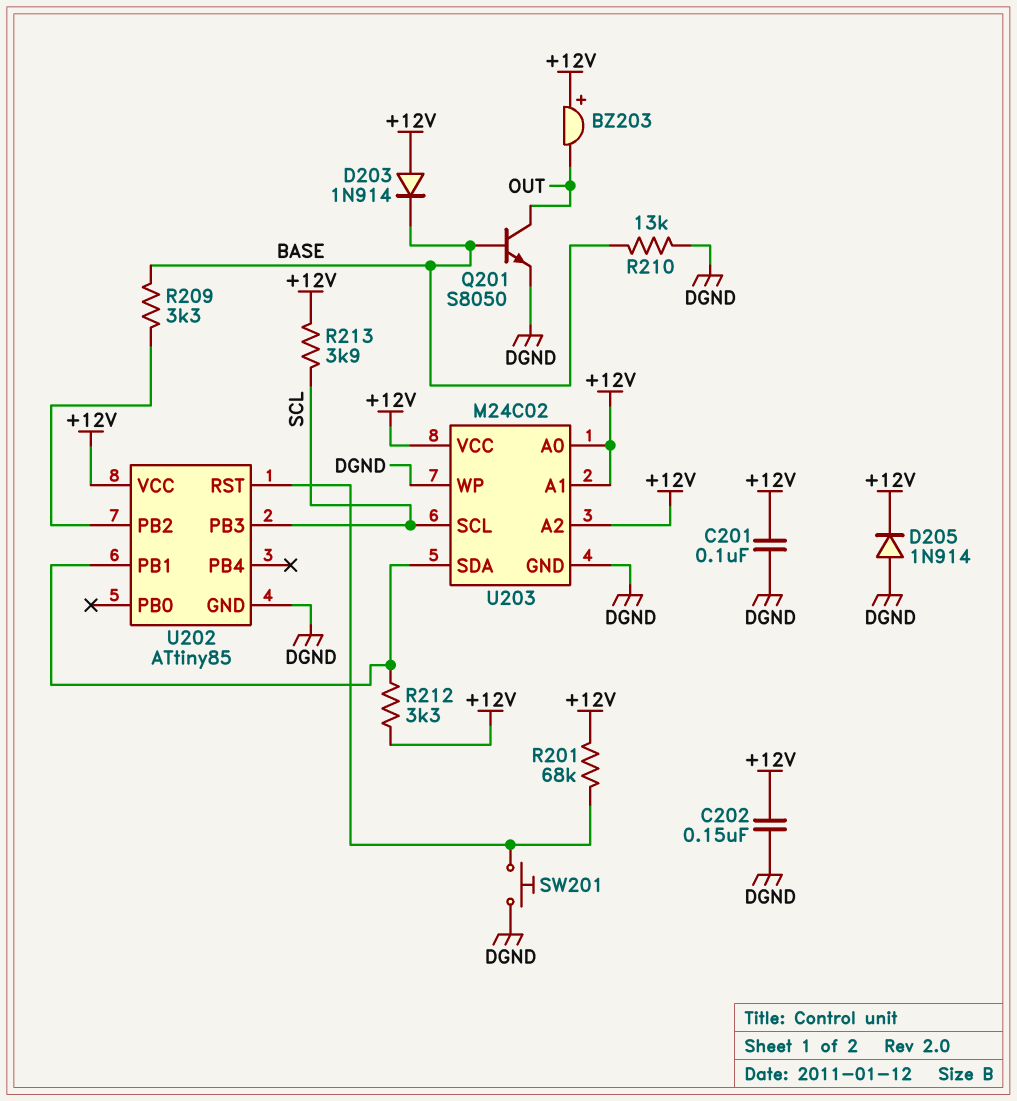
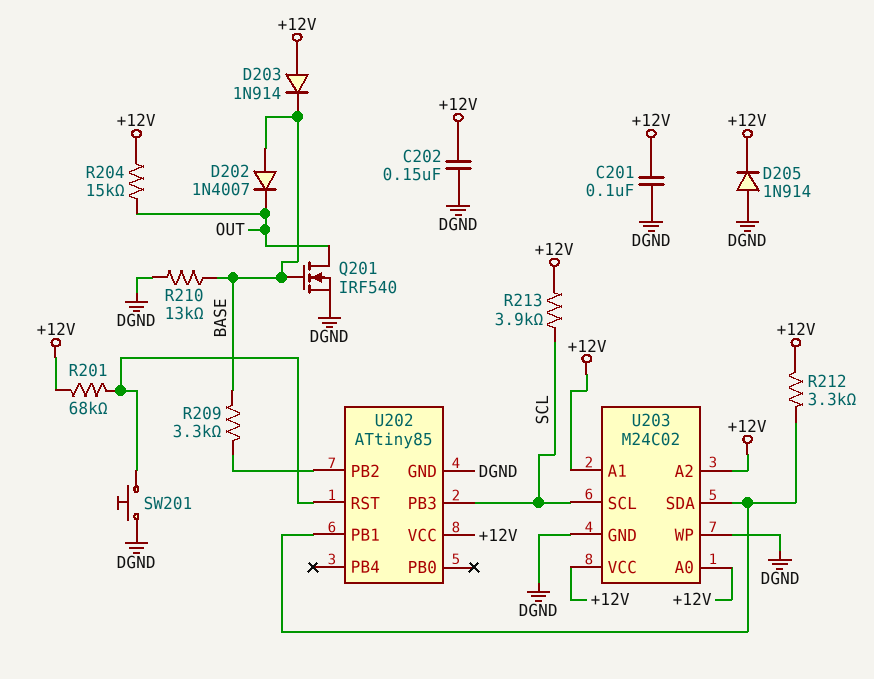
BZ203: buzzer (plus +12V, minus OUT) -> none
D202: none -> diode 1N4007 (A BASE, K OUT)
Q201: NPN S8050 (B BASE, C OUT, E DGND) -> NMOS IRF540 (G BASE, D OUT, S DGND)
R204: none -> 15k (+12V, OUT)

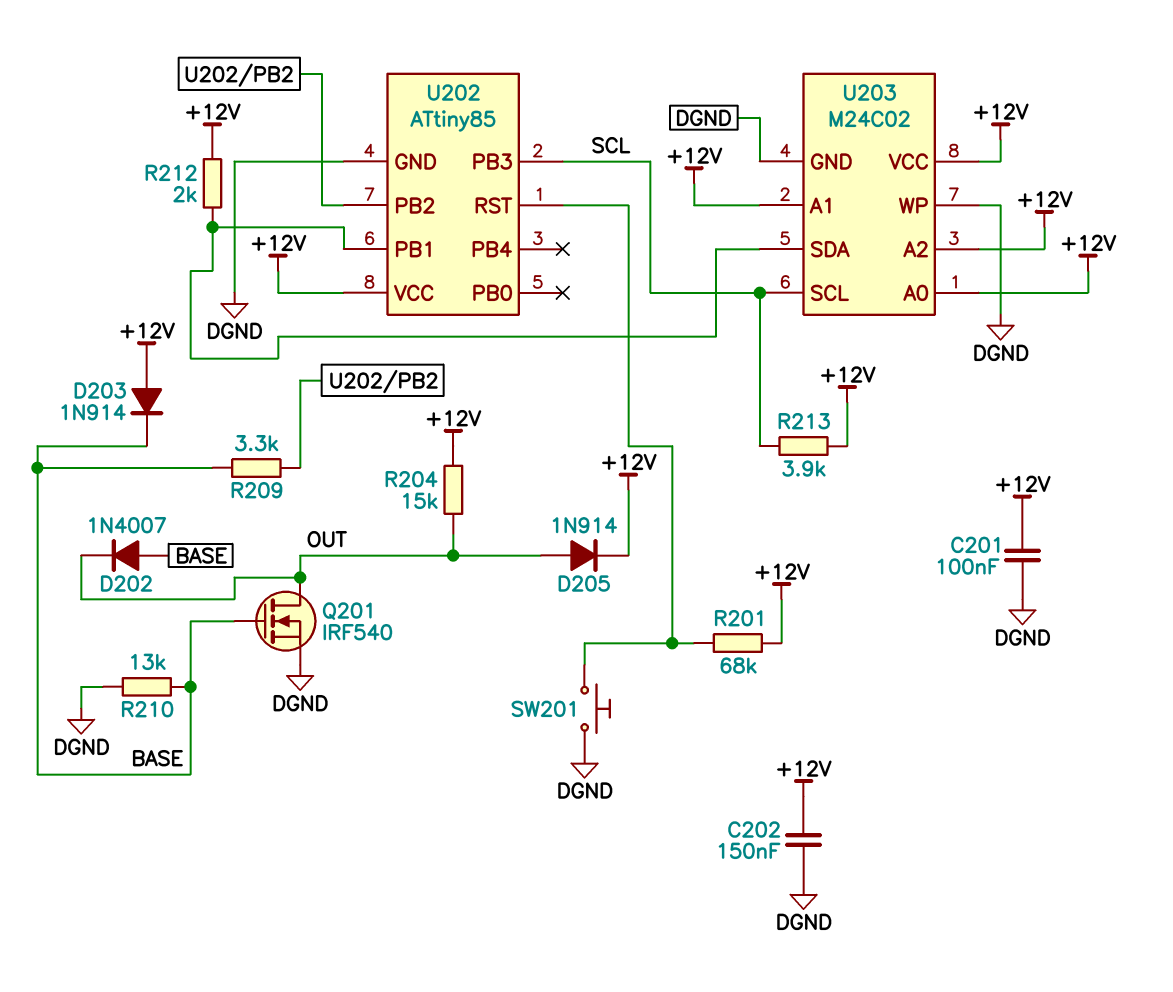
D205: diode 1N914 (A DGND, K +12V) -> diode 1N914 (A OUT, K +12V)
R212: 3.3k (+12V, U202/PB1) -> 2k (+12V, U202/PB1)

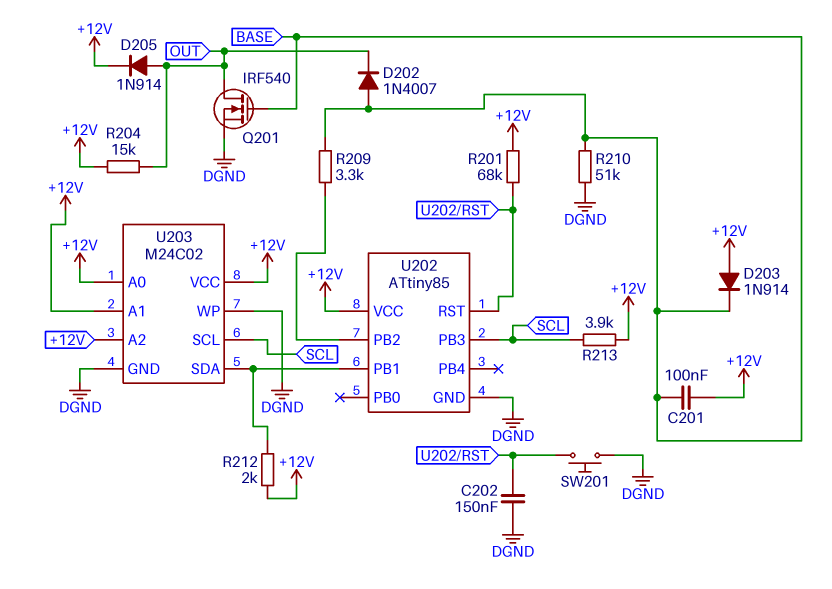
C201: 100nF (+12V, DGND) -> 100nF (+12V, BASE)
C202: 150nF (+12V, DGND) -> 150nF (DGND, U202/RST)
R210: 13k (BASE, DGND) -> 51k (BASE, DGND)

